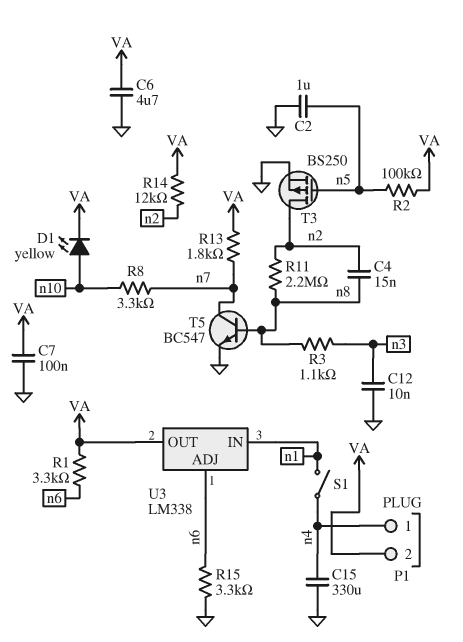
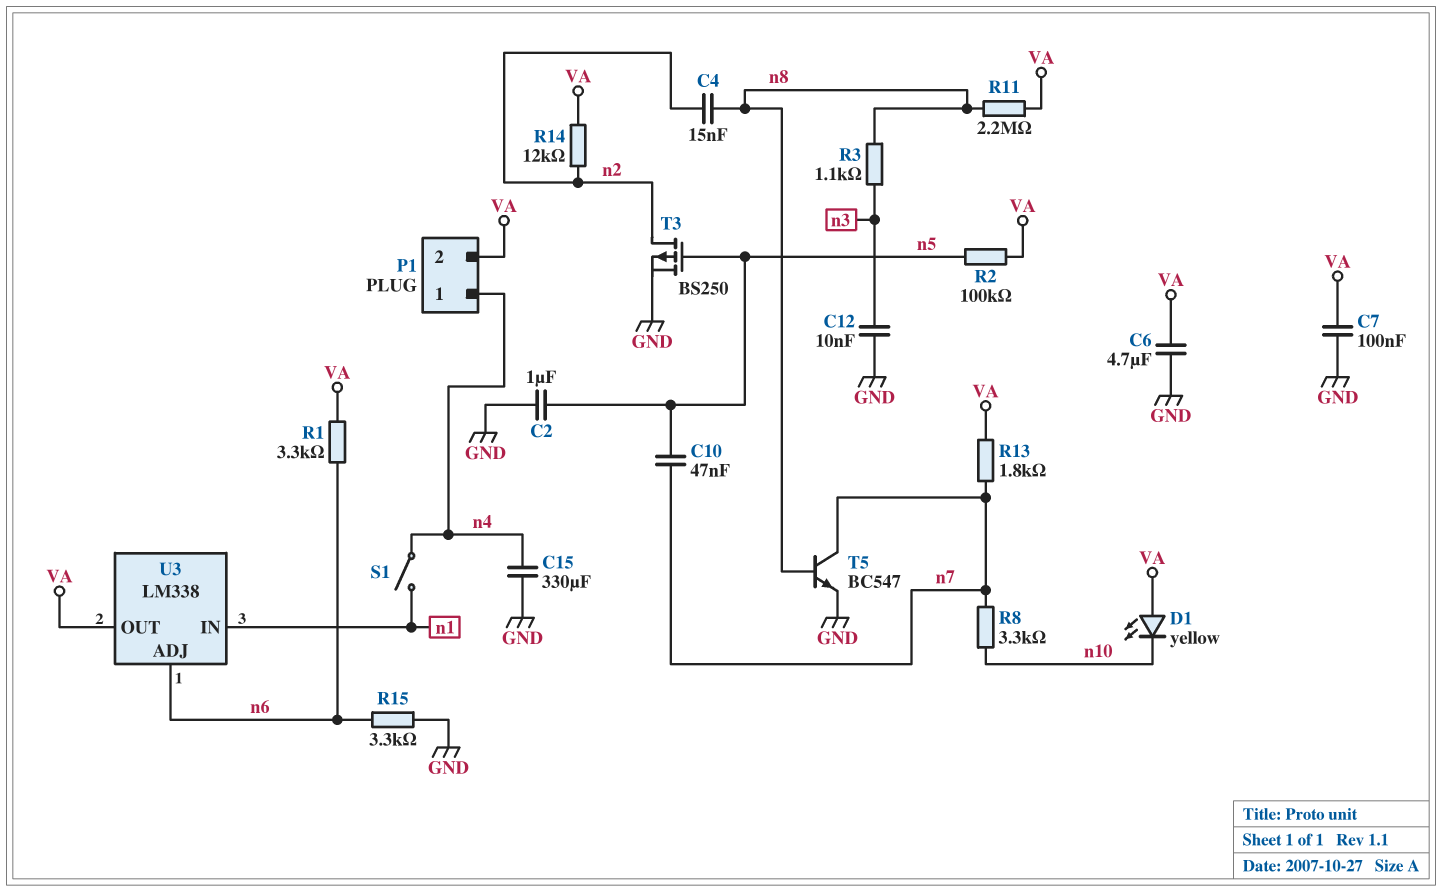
C10: none -> 47nF (n5, n7)
D1: LED yellow (A n10, K VA) -> LED yellow (A VA, K n10)
R11: 2.2M (n2, n8) -> 2.2M (VA, n8)

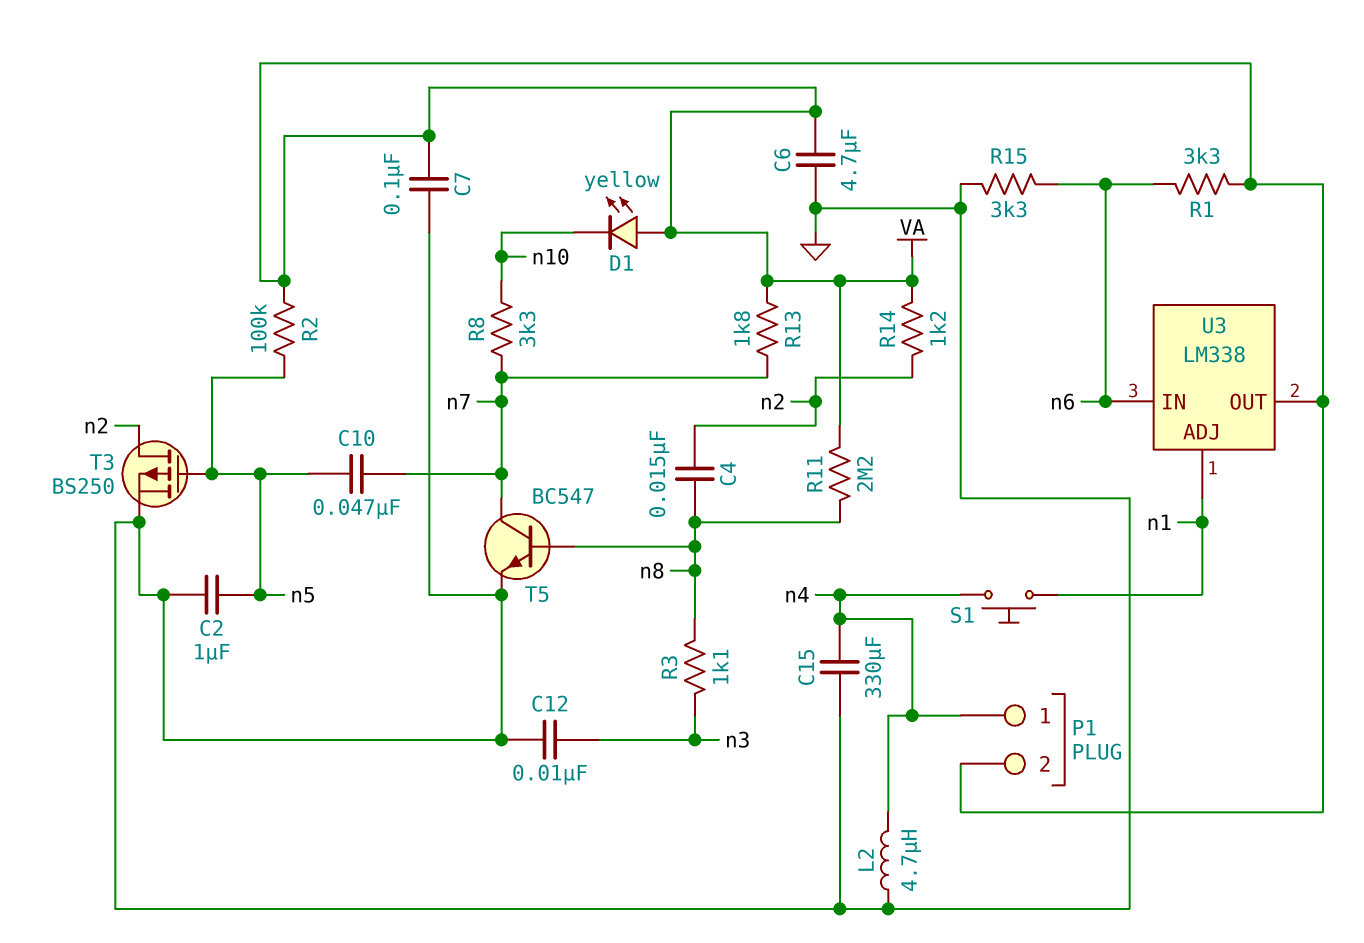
L2: none -> 4.7uH (GND, n4)
R14: 12k (VA, n2) -> 1.2k (VA, n2)
S1: switch (n1, n4) -> button (n1, n4)
U3 pin ADJ: n6 -> n1
U3 pin IN: n1 -> n6

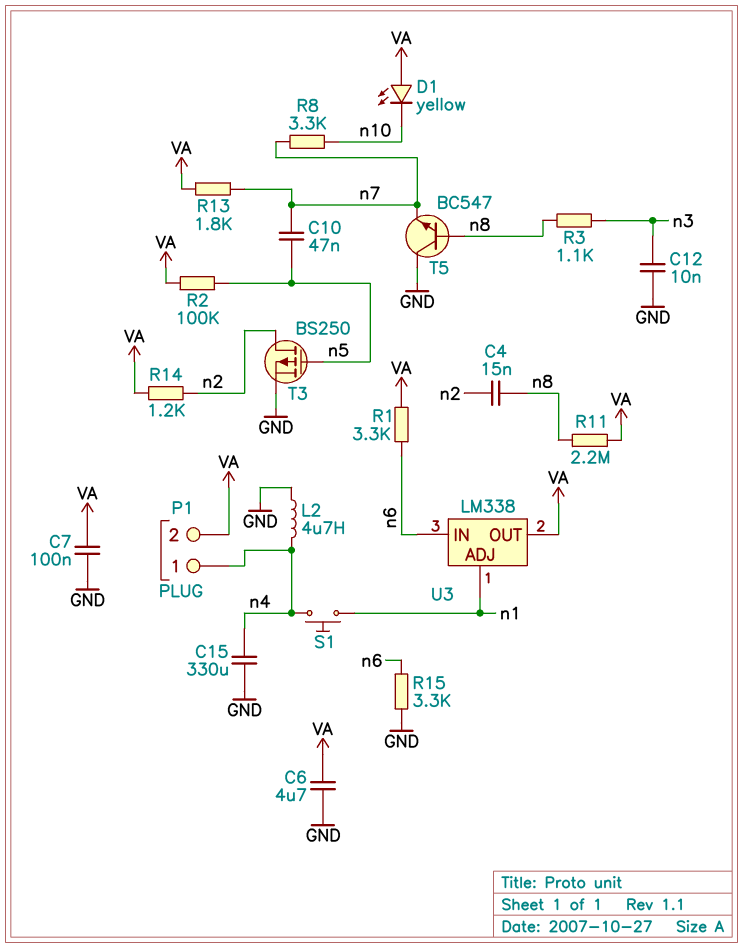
C2: 1uF (GND, n5) -> none
T5: NPN BC547 (B n8, C n7, E GND) -> NPN BC547 (B n8, C GND, E n7)

